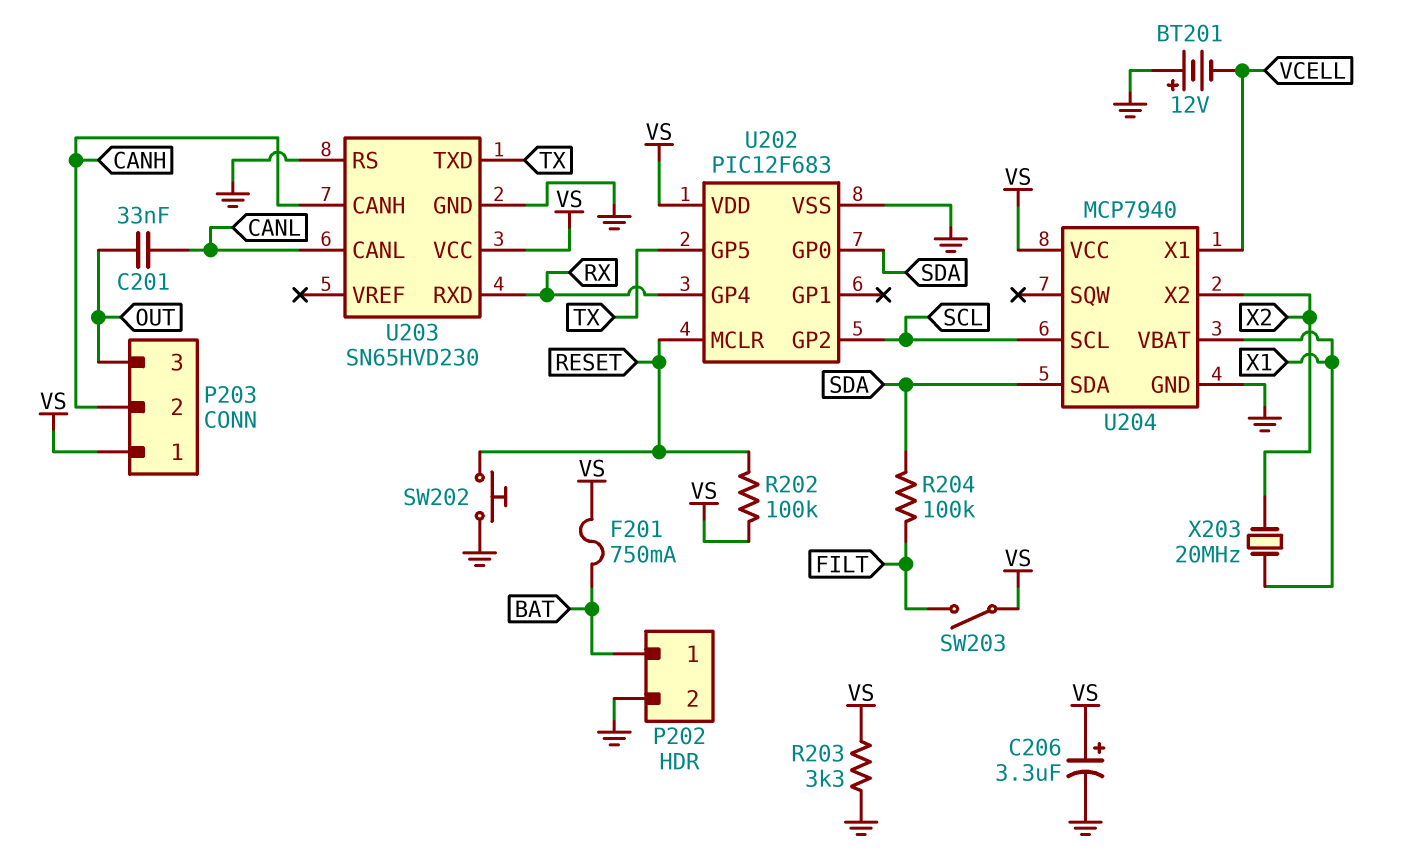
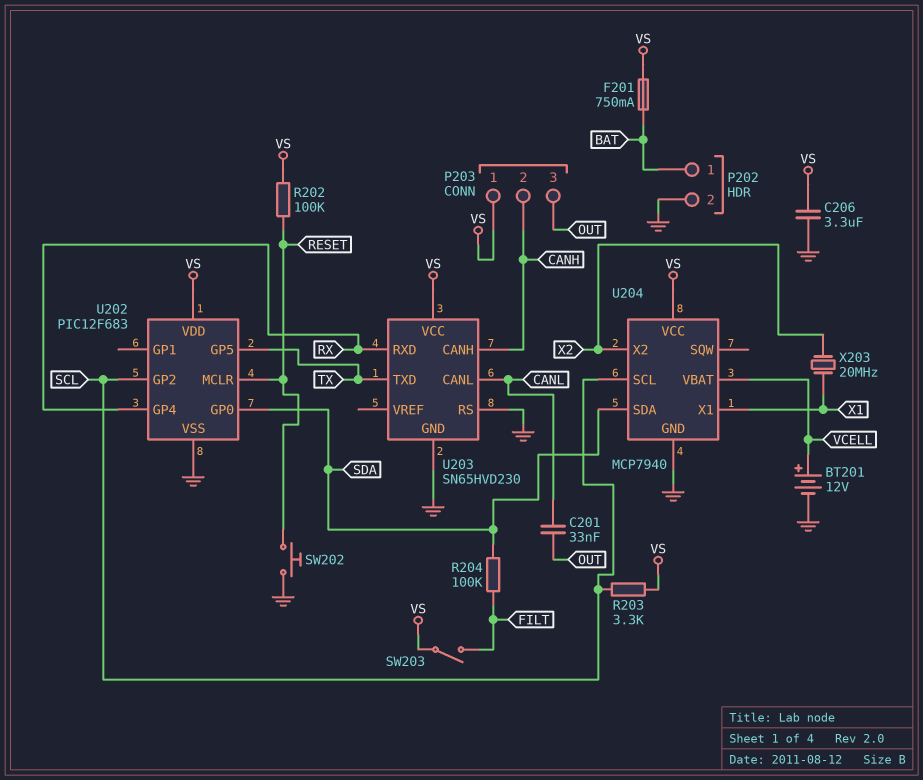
BT201: 12V (plus GND, minus VCELL) -> 12V (plus VCELL, minus GND)
C206: 3.3uF (plus VS, minus GND) -> 3.3uF (GND, VS)
R203: 3.3k (GND, VS) -> 3.3k (SCL, VS)
U204 pin VBAT: X1 -> VCELL
U204 pin X1: VCELL -> X1

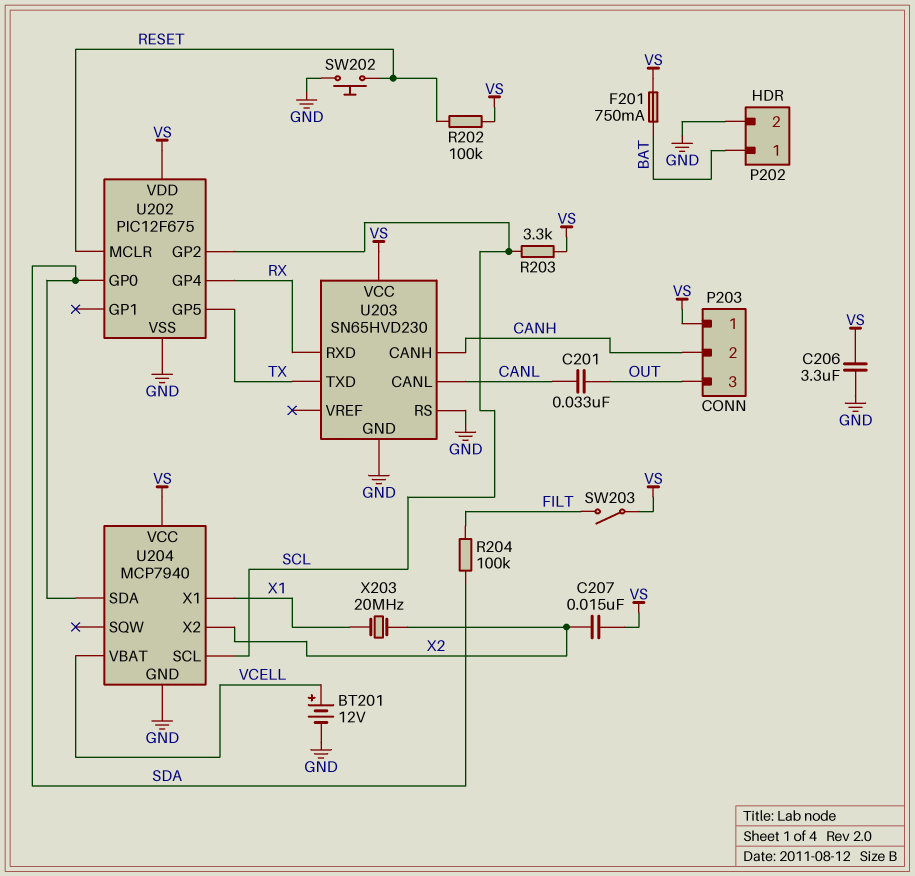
C207: none -> 15nF (VS, X2)
U202: PIC12F683 -> PIC12F675

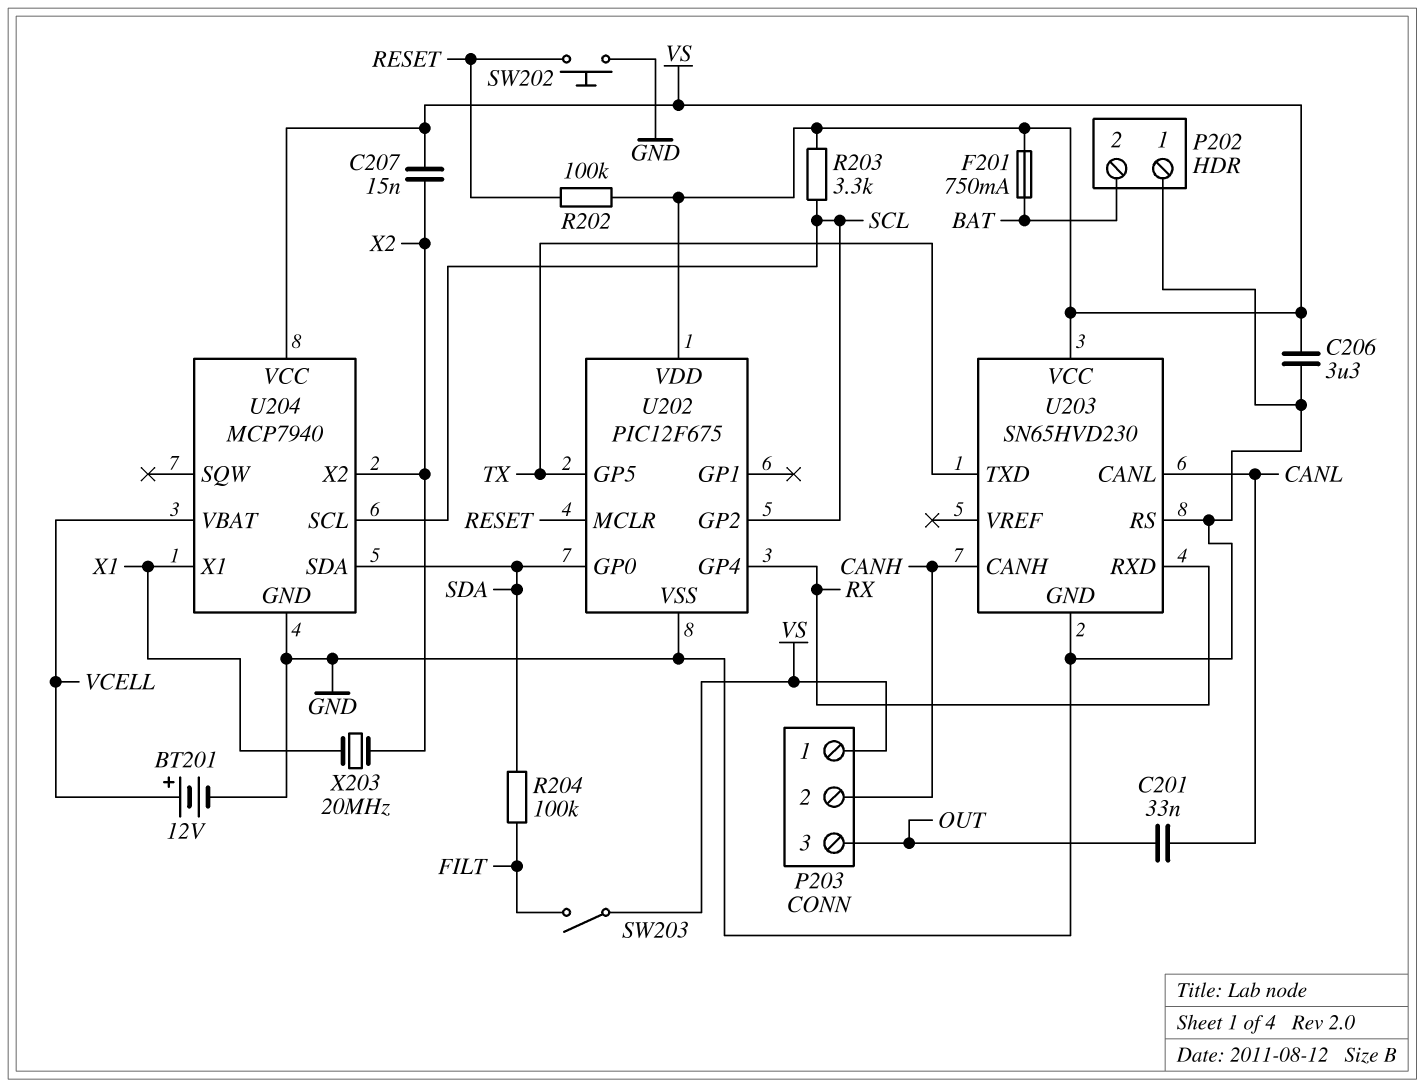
P202 pin 1: BAT -> GND
P202 pin 2: GND -> BAT

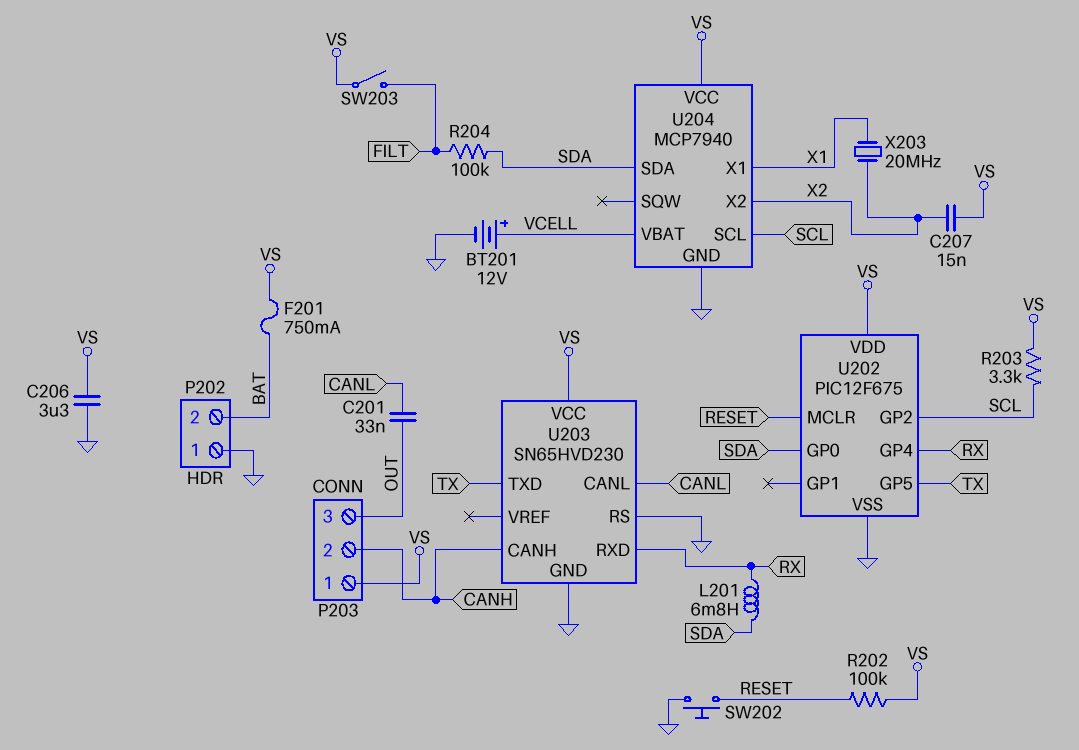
L201: none -> 6.8mH (RX, SDA)

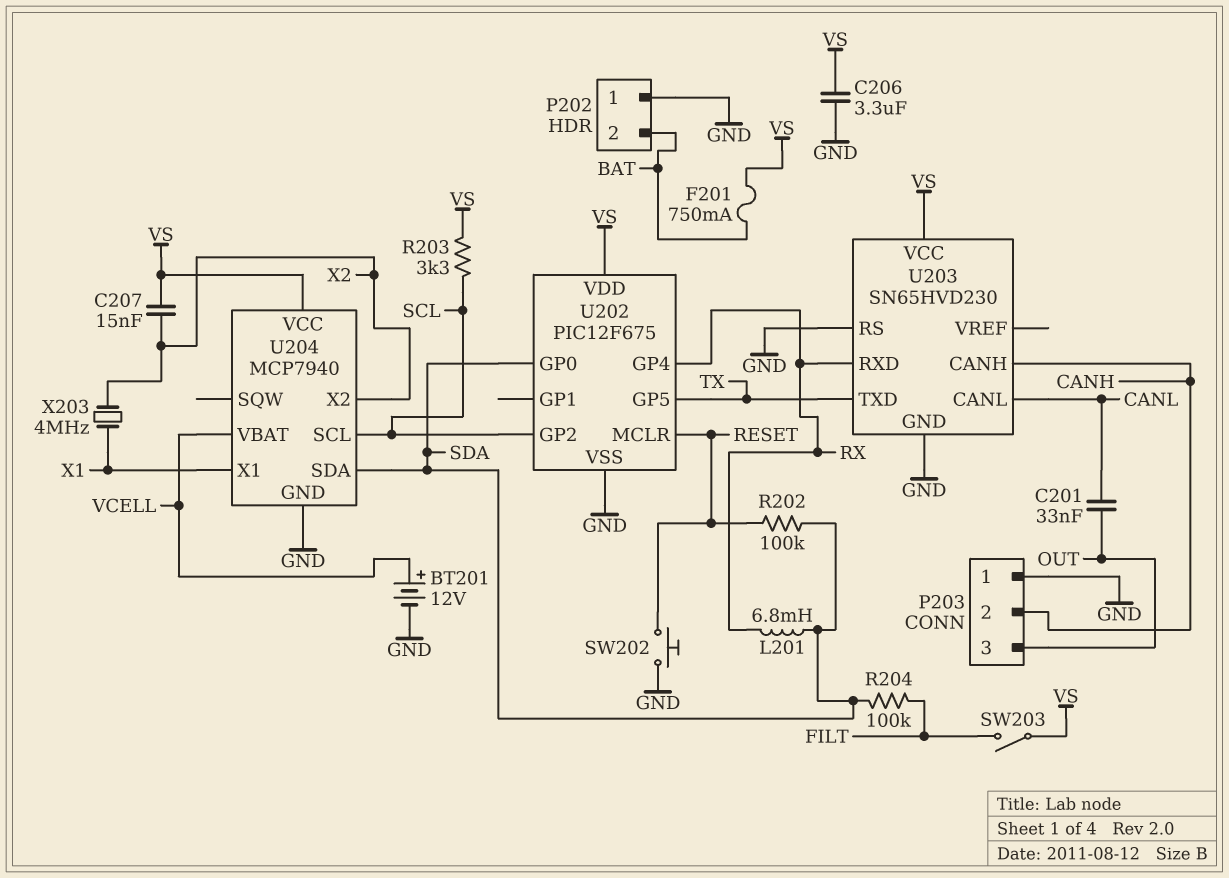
P203 pin 1: VS -> GND
R202: 100k (RESET, VS) -> 100k (RESET, SDA)
X203: 20MHz (X1, X2) -> 4MHz (X1, X2)

